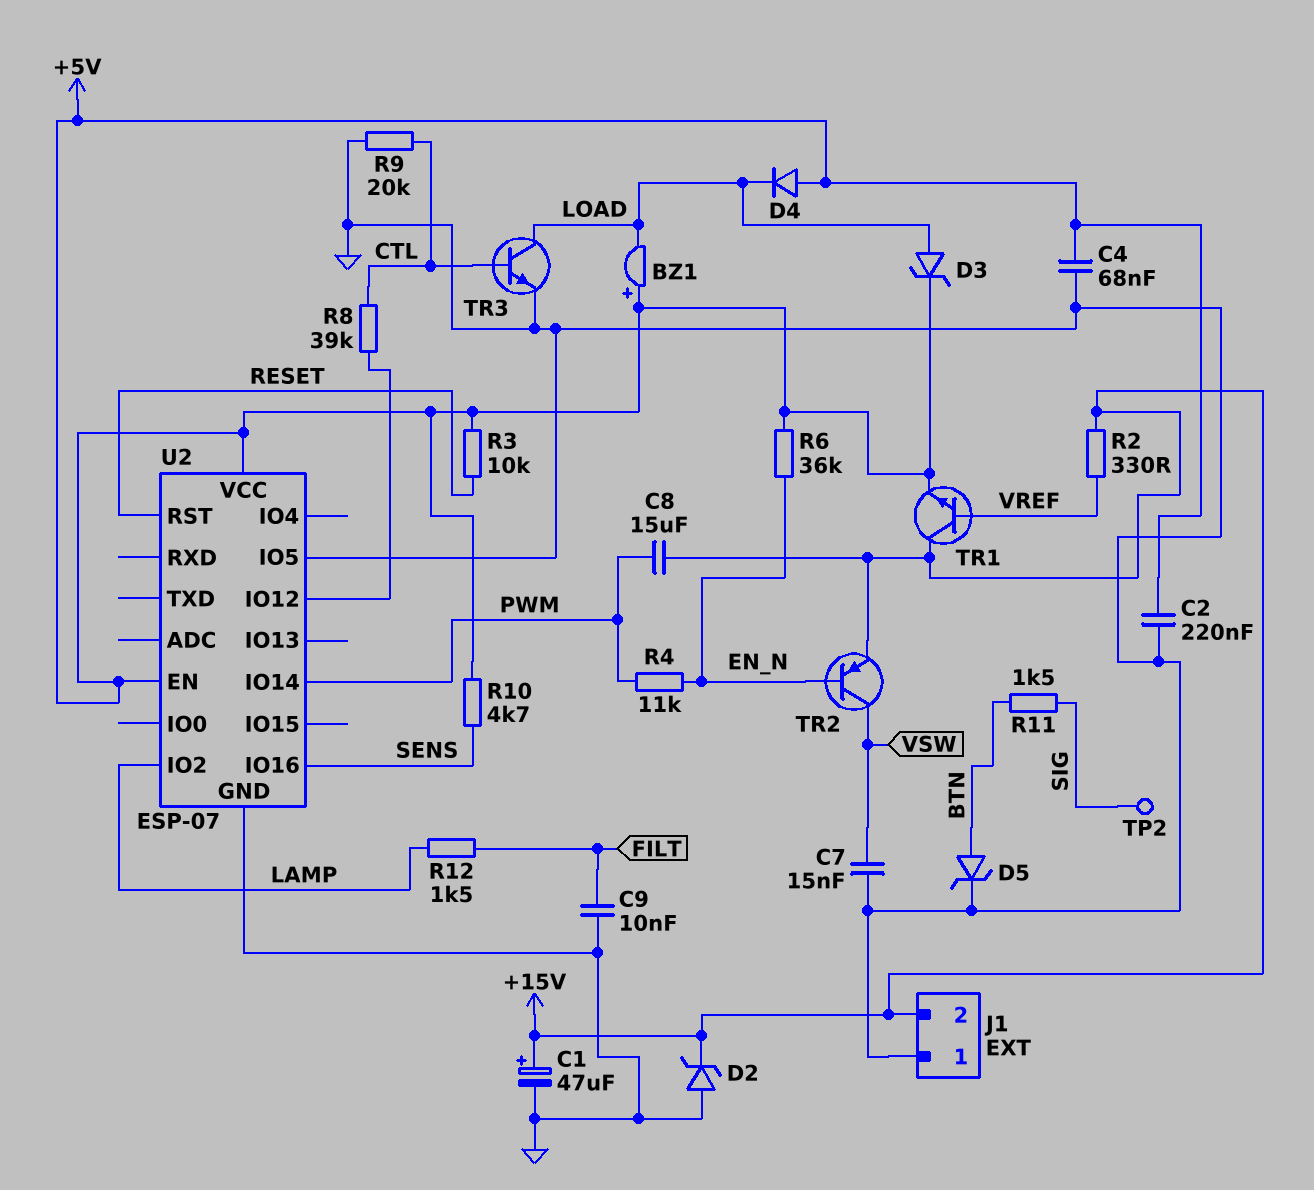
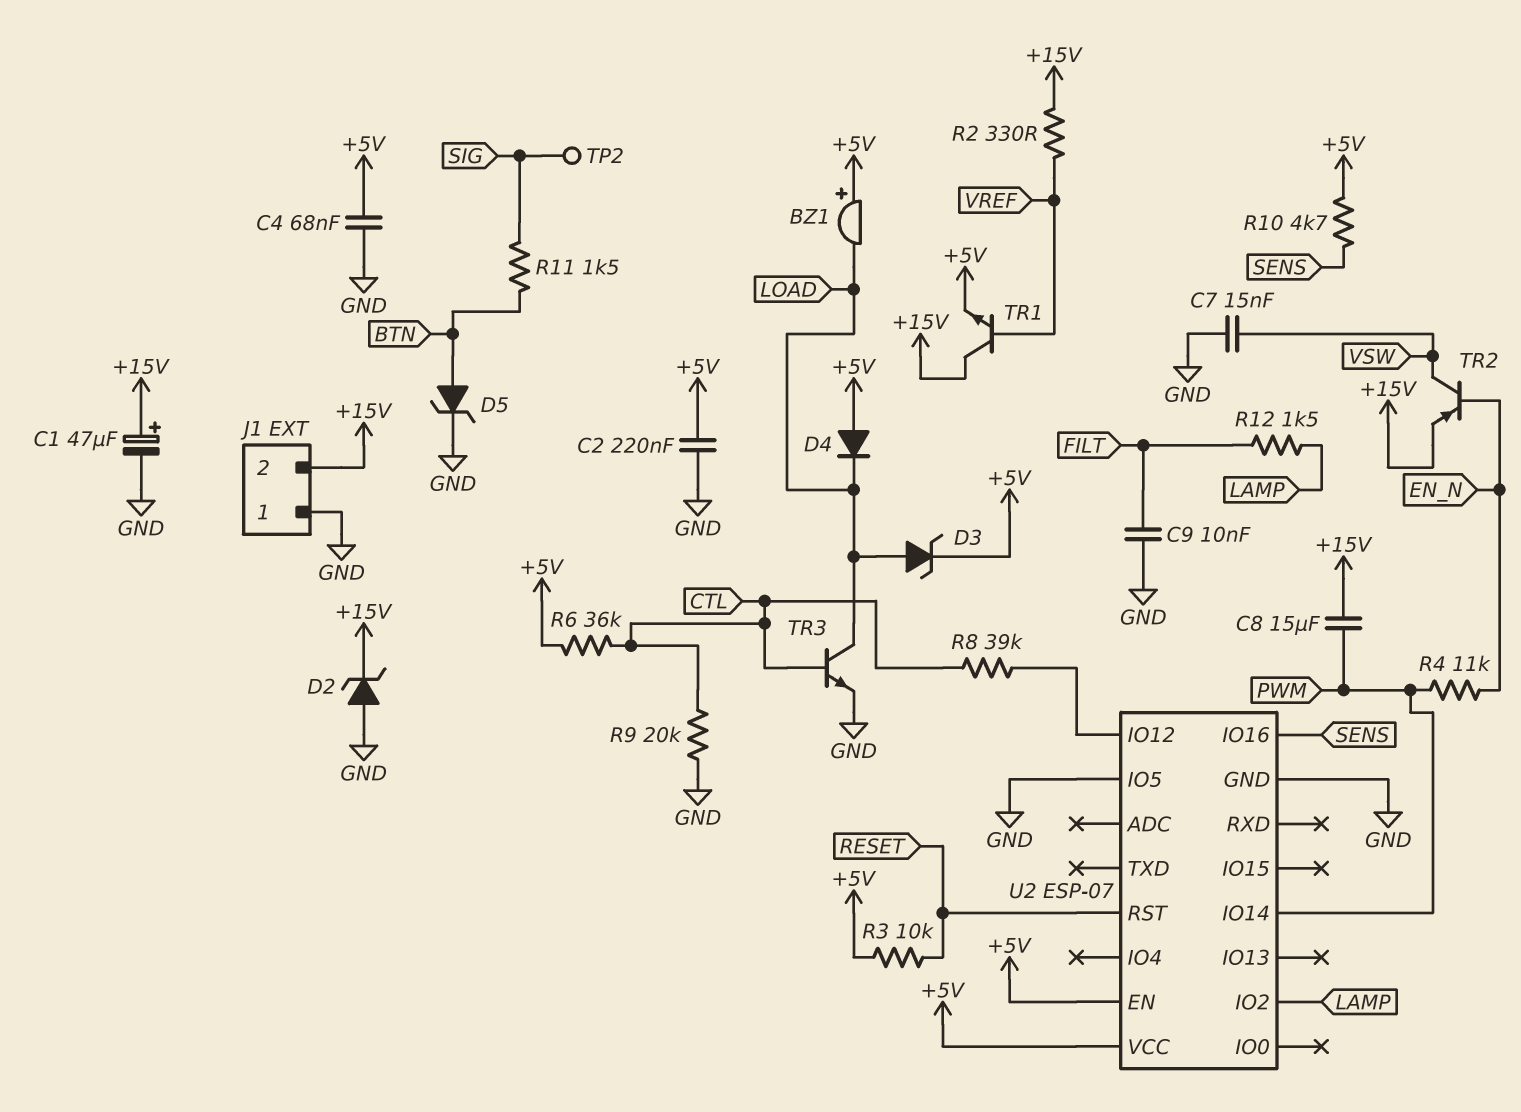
R6: 36k (+5V, EN_N) -> 36k (+5V, CTL)

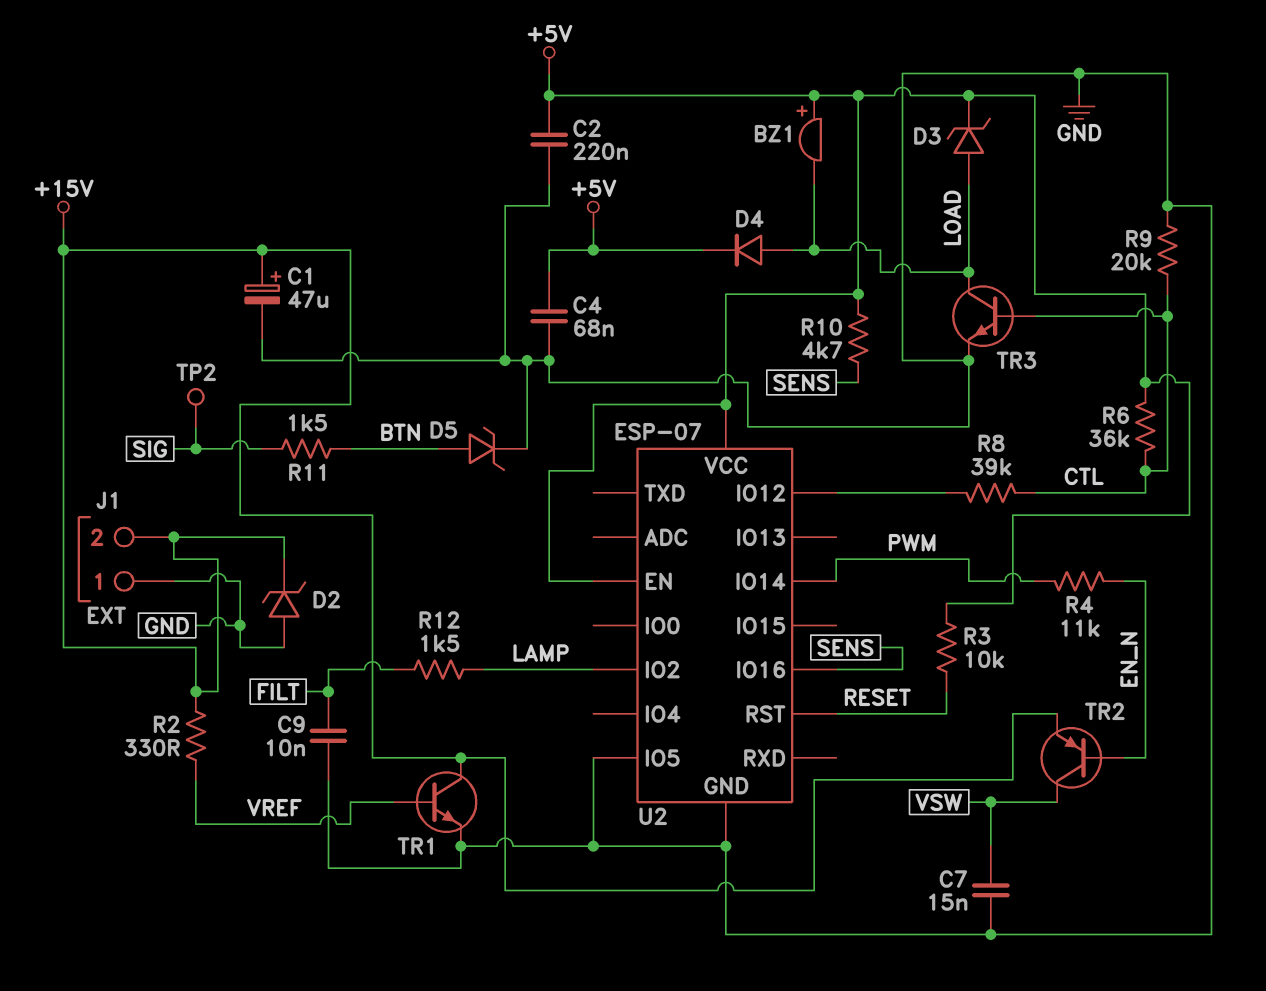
C8: 15uF (+15V, PWM) -> none
D4: diode (A +5V, K LOAD) -> diode (A LOAD, K +5V)
TR1: NPN (B VREF, C +15V, E +5V) -> NPN (B VREF, C +15V, E GND)

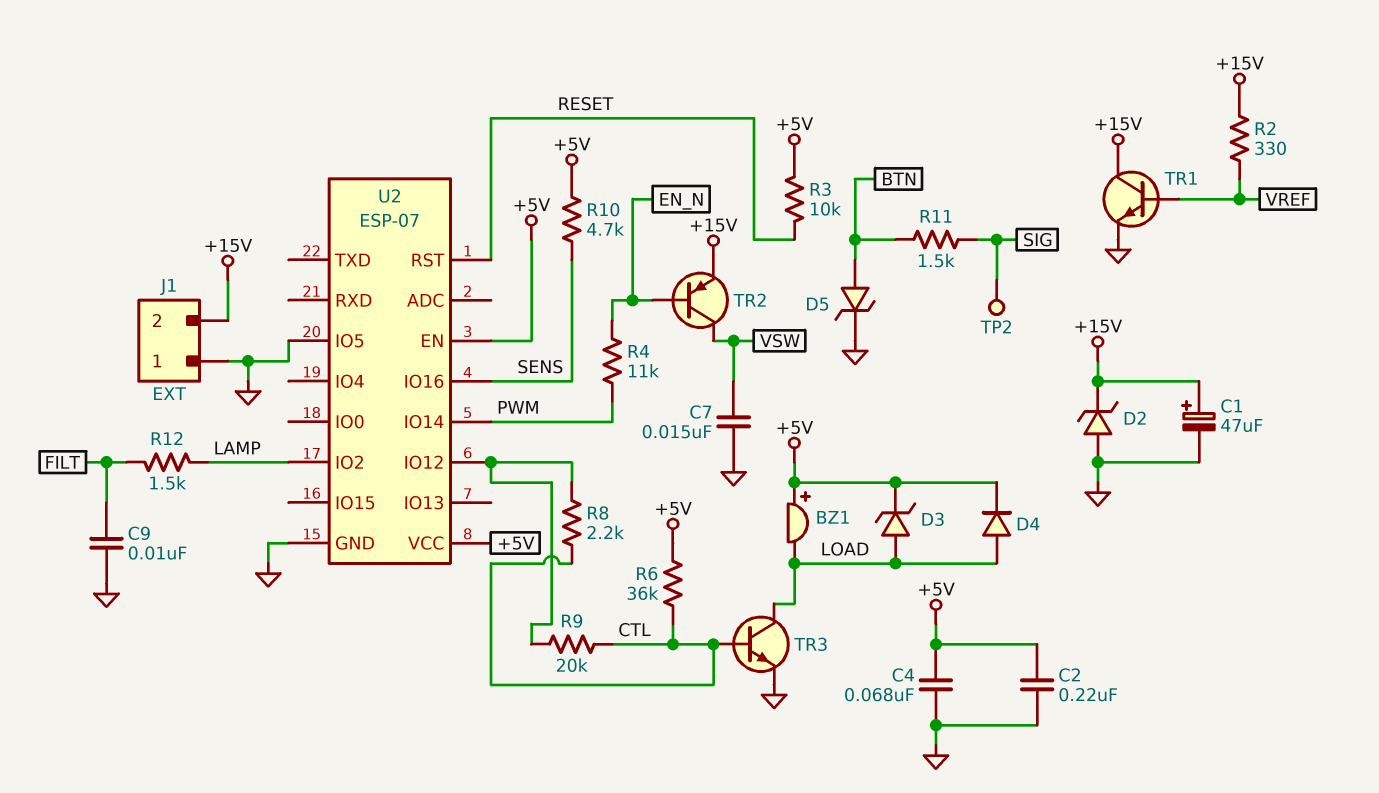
R8: 39k (CTL, U2/IO12) -> 2.2k (CTL, U2/IO12)
R9: 20k (CTL, GND) -> 20k (CTL, U2/IO12)

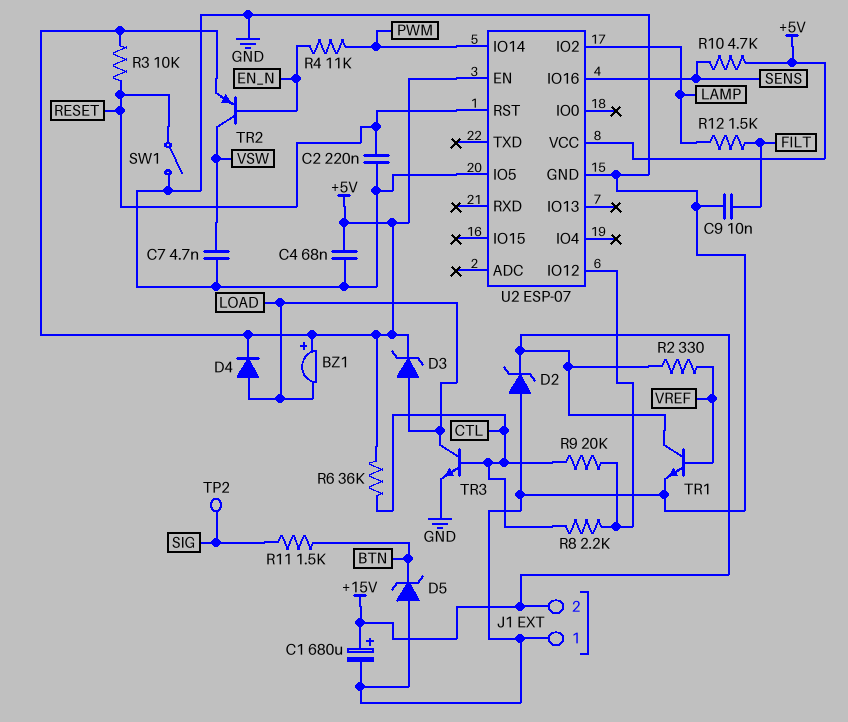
C1: 47uF (plus +15V, minus GND) -> 680uF (plus +15V, minus GND)
C2: 220nF (+5V, GND) -> 220nF (GND, RESET)
C7: 15nF (GND, VSW) -> 4.7nF (GND, VSW)
D5: zener (A BTN, K GND) -> zener (A GND, K BTN)
SW1: none -> switch (GND, RESET)
TR2: PNP (B EN_N, C VSW, E +15V) -> PNP (B EN_N, C VSW, E +5V)

